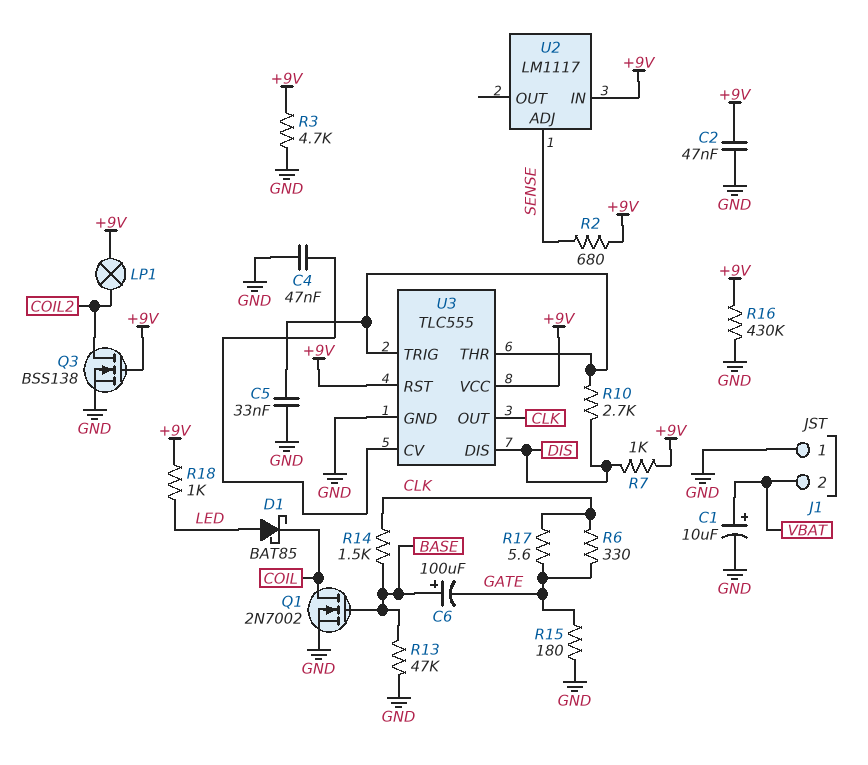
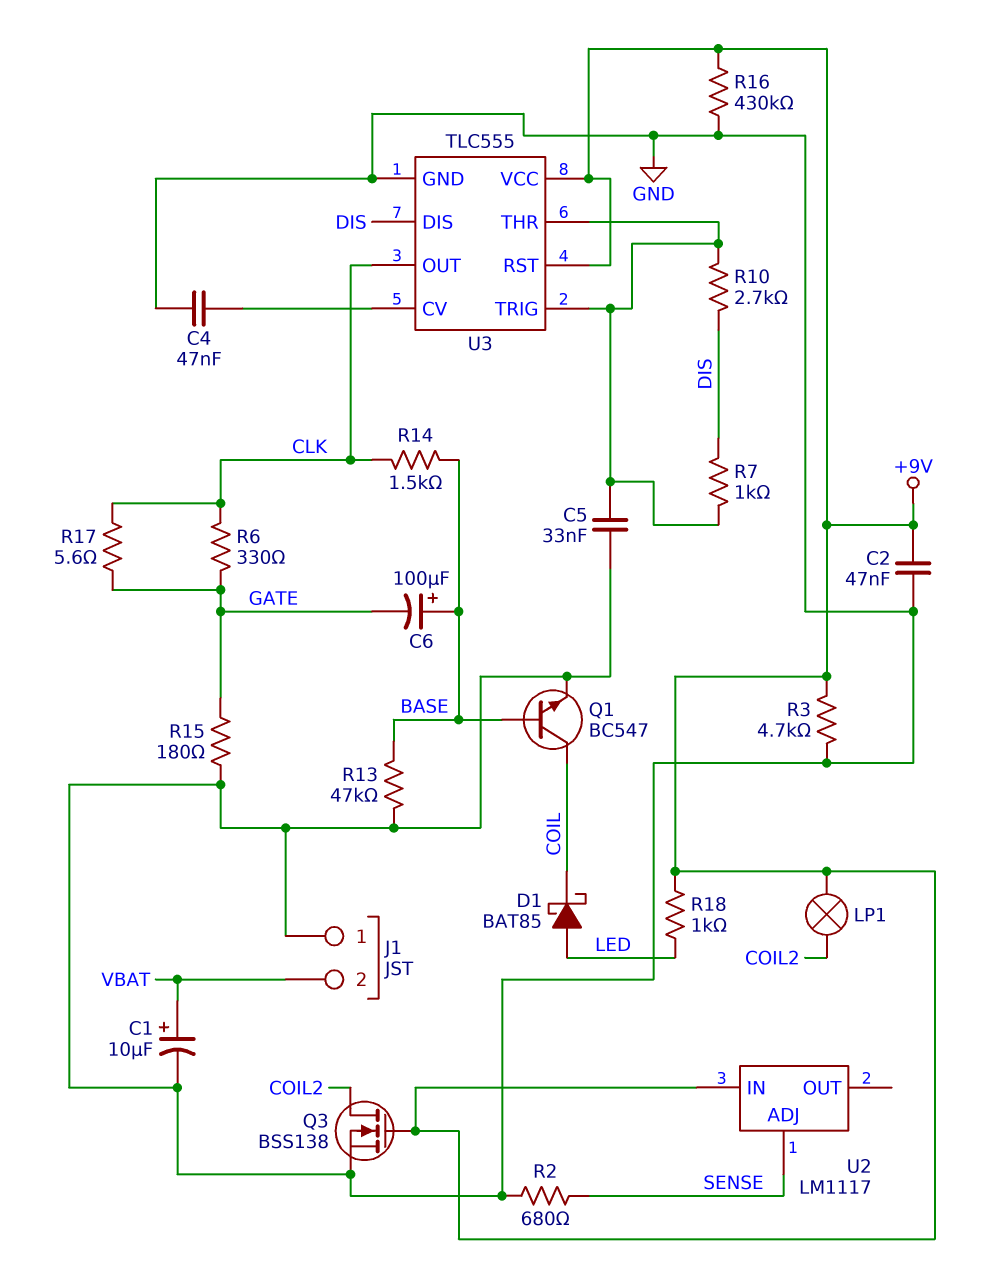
Q1: NMOS 2N7002 (G BASE, D COIL, S GND) -> NPN BC547 (B BASE, C COIL, E GND)
R2: 680 (+9V, SENSE) -> 680 (GND, SENSE)
R7: 1k (+9V, DIS) -> 1k (DIS, U3/THR)

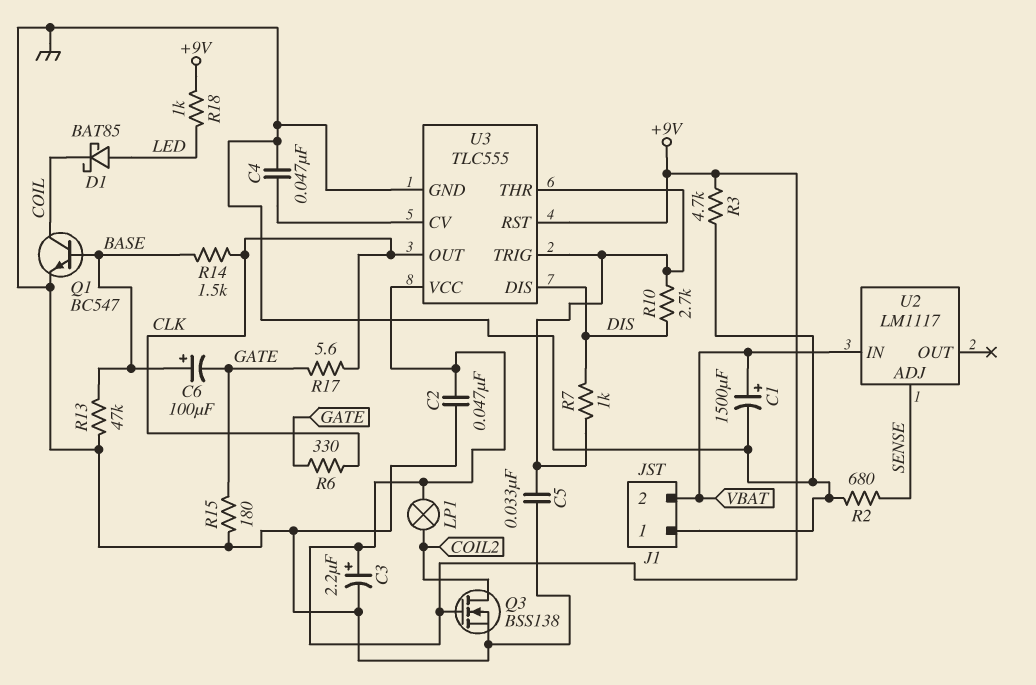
C1: 10uF (plus VBAT, minus GND) -> 1500uF (plus VBAT, minus GND)
C3: none -> 2.2uF (plus +9V, minus GND)
R16: 430k (+9V, GND) -> none
U2 pin IN: +9V -> VBAT

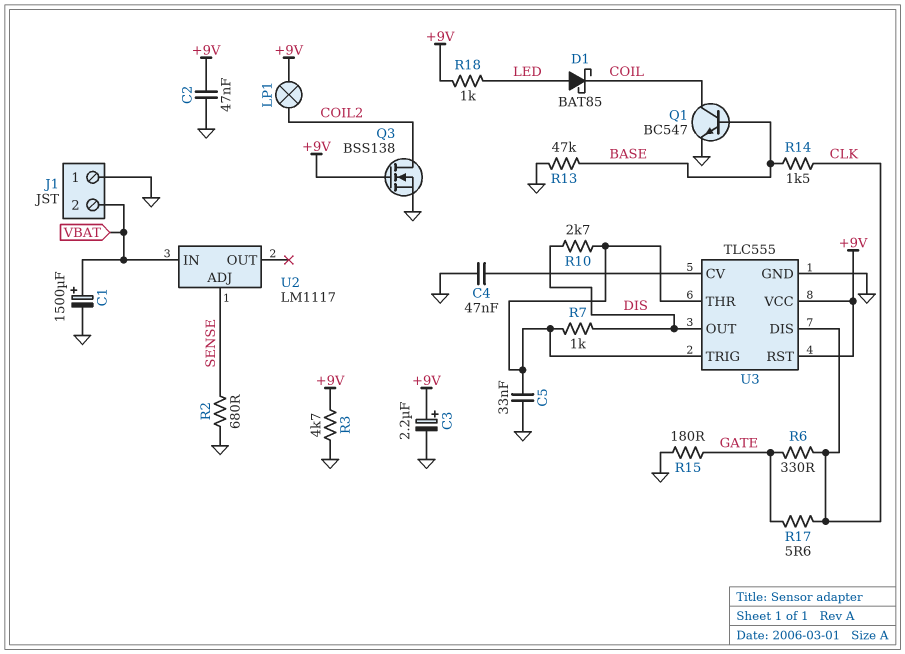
C6: 100uF (plus BASE, minus GATE) -> none
U3 pin DIS: DIS -> CLK
U3 pin OUT: CLK -> DIS

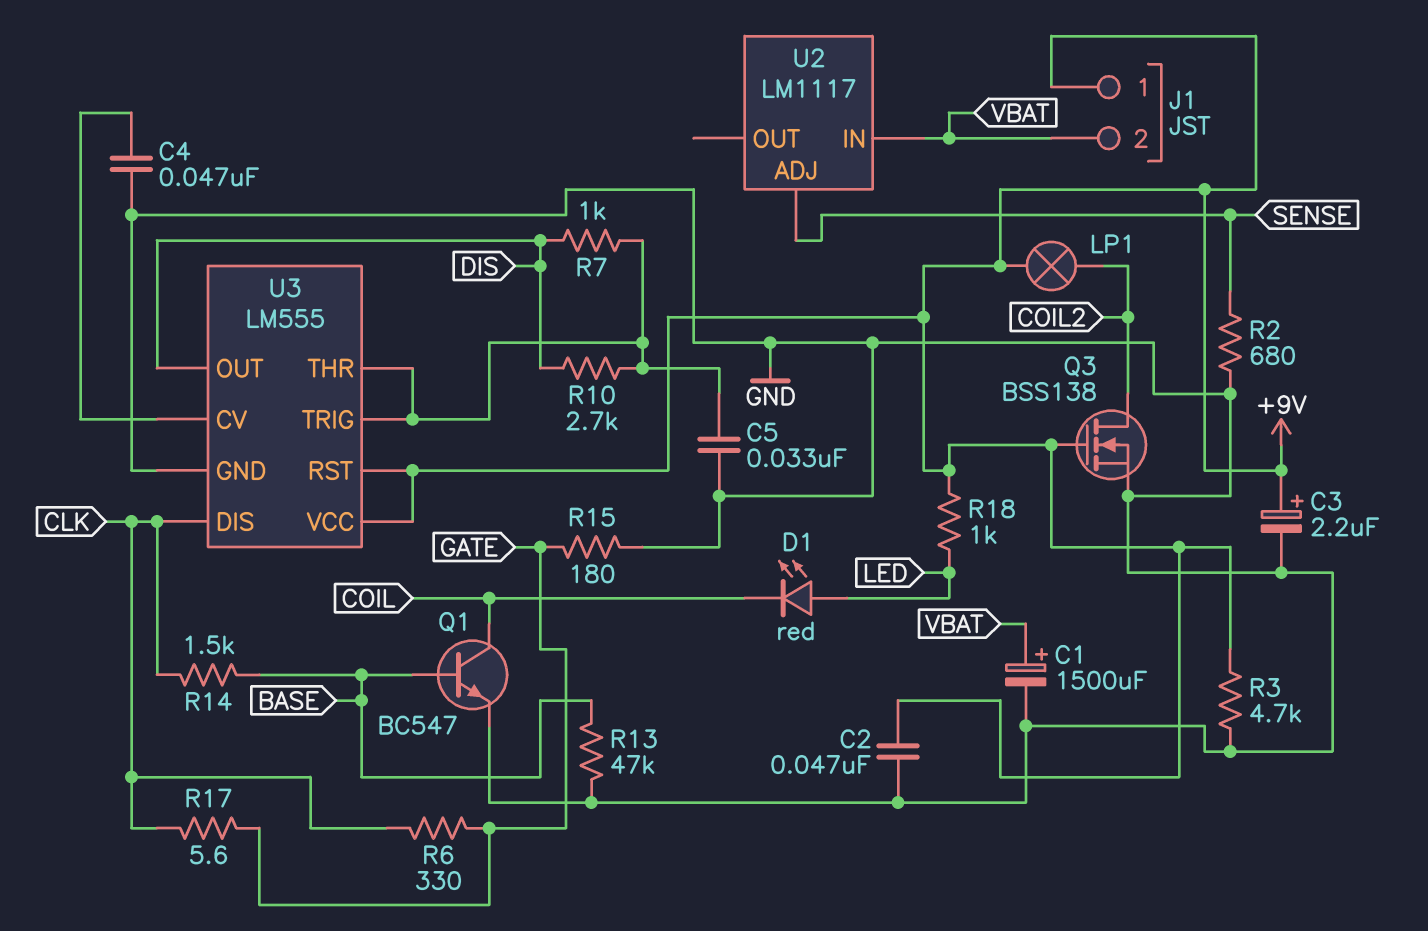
D1: schottky BAT85 (A LED, K COIL) -> LED red (A LED, K COIL)
J1 pin 1: GND -> +9V
U3: TLC555 -> LM555

